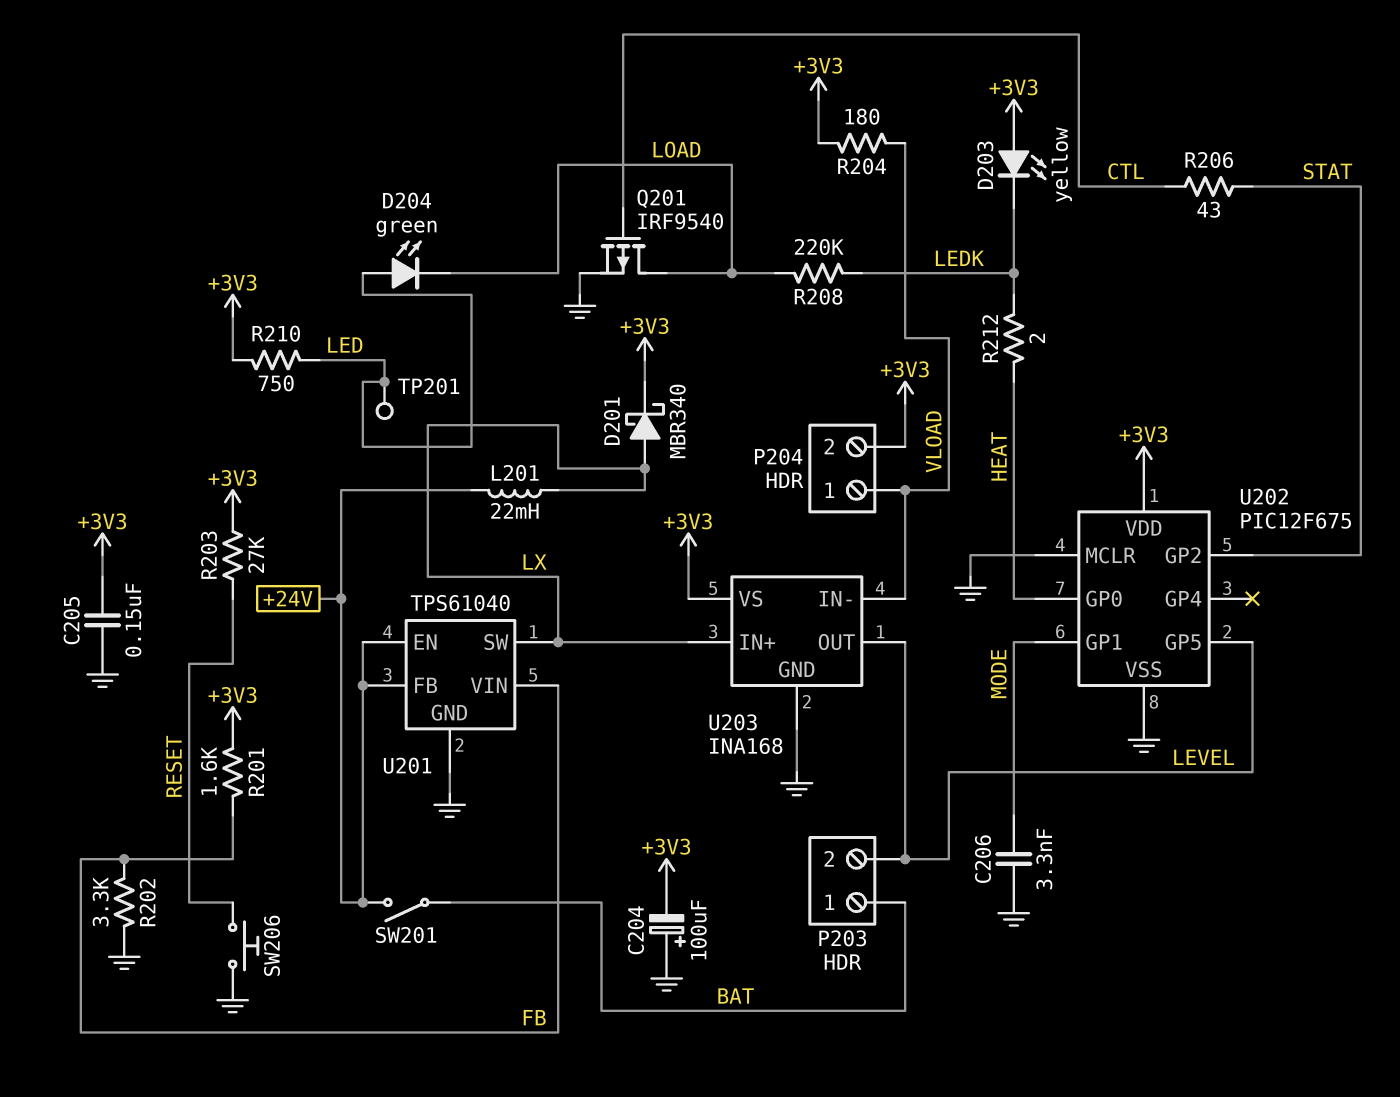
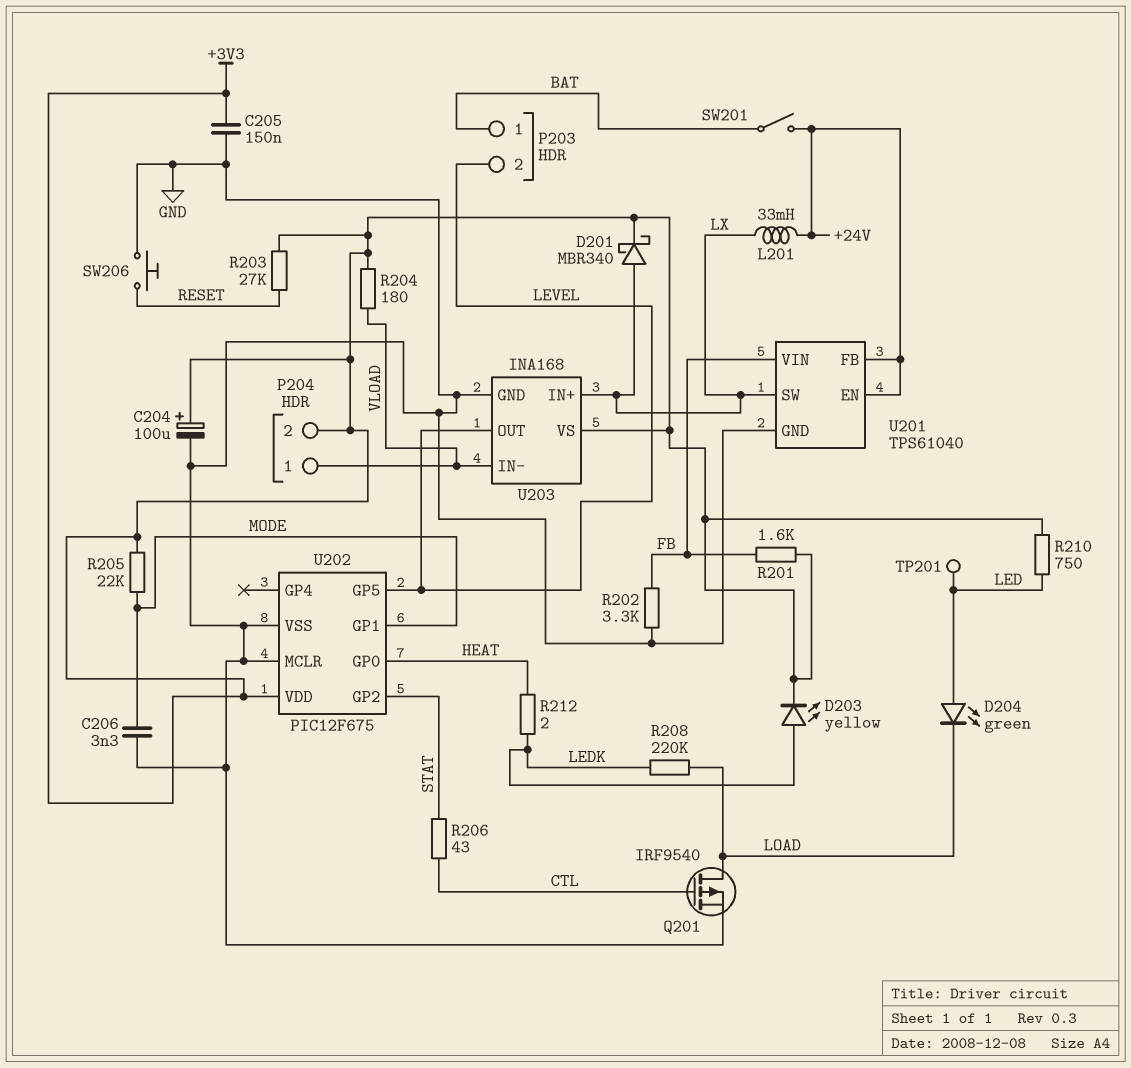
C204: 100uF (plus GND, minus +3V3) -> 100uF (plus +3V3, minus GND)
D203: LED yellow (A +3V3, K LEDK) -> LED yellow (A LEDK, K +3V3)
L201: 22mH (+24V, LX) -> 33mH (+24V, LX)
R205: none -> 22k (+3V3, MODE)

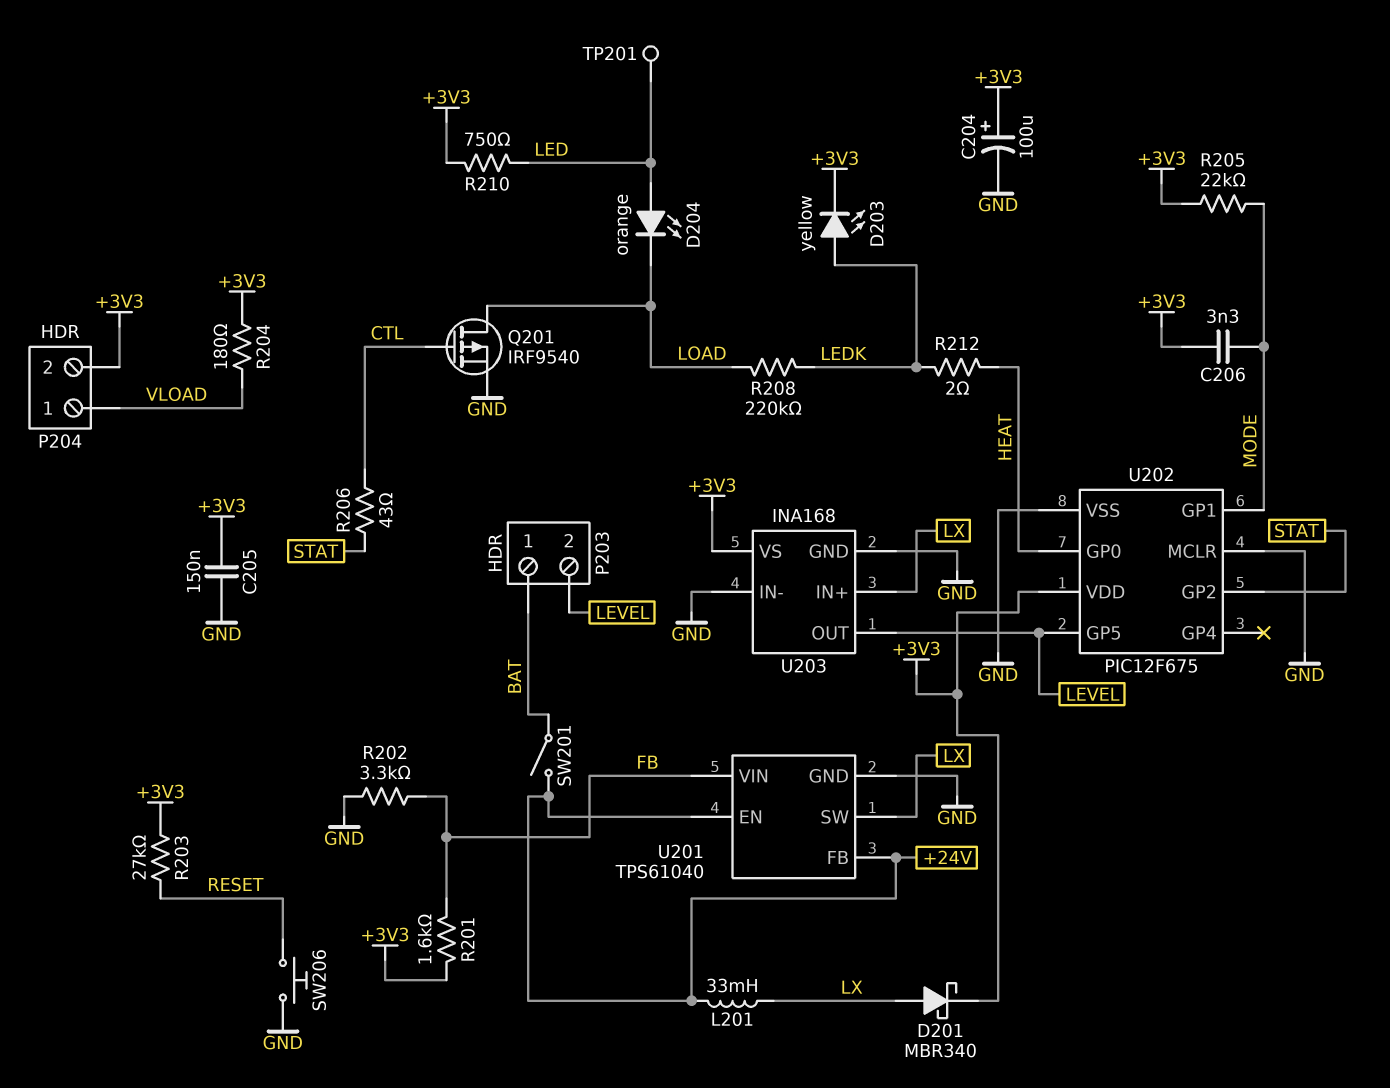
C206: 3.3nF (GND, MODE) -> 3.3nF (+3V3, MODE)
D204: LED green (A LED, K LOAD) -> LED orange (A LED, K LOAD)
U203 pin IN-: VLOAD -> GND

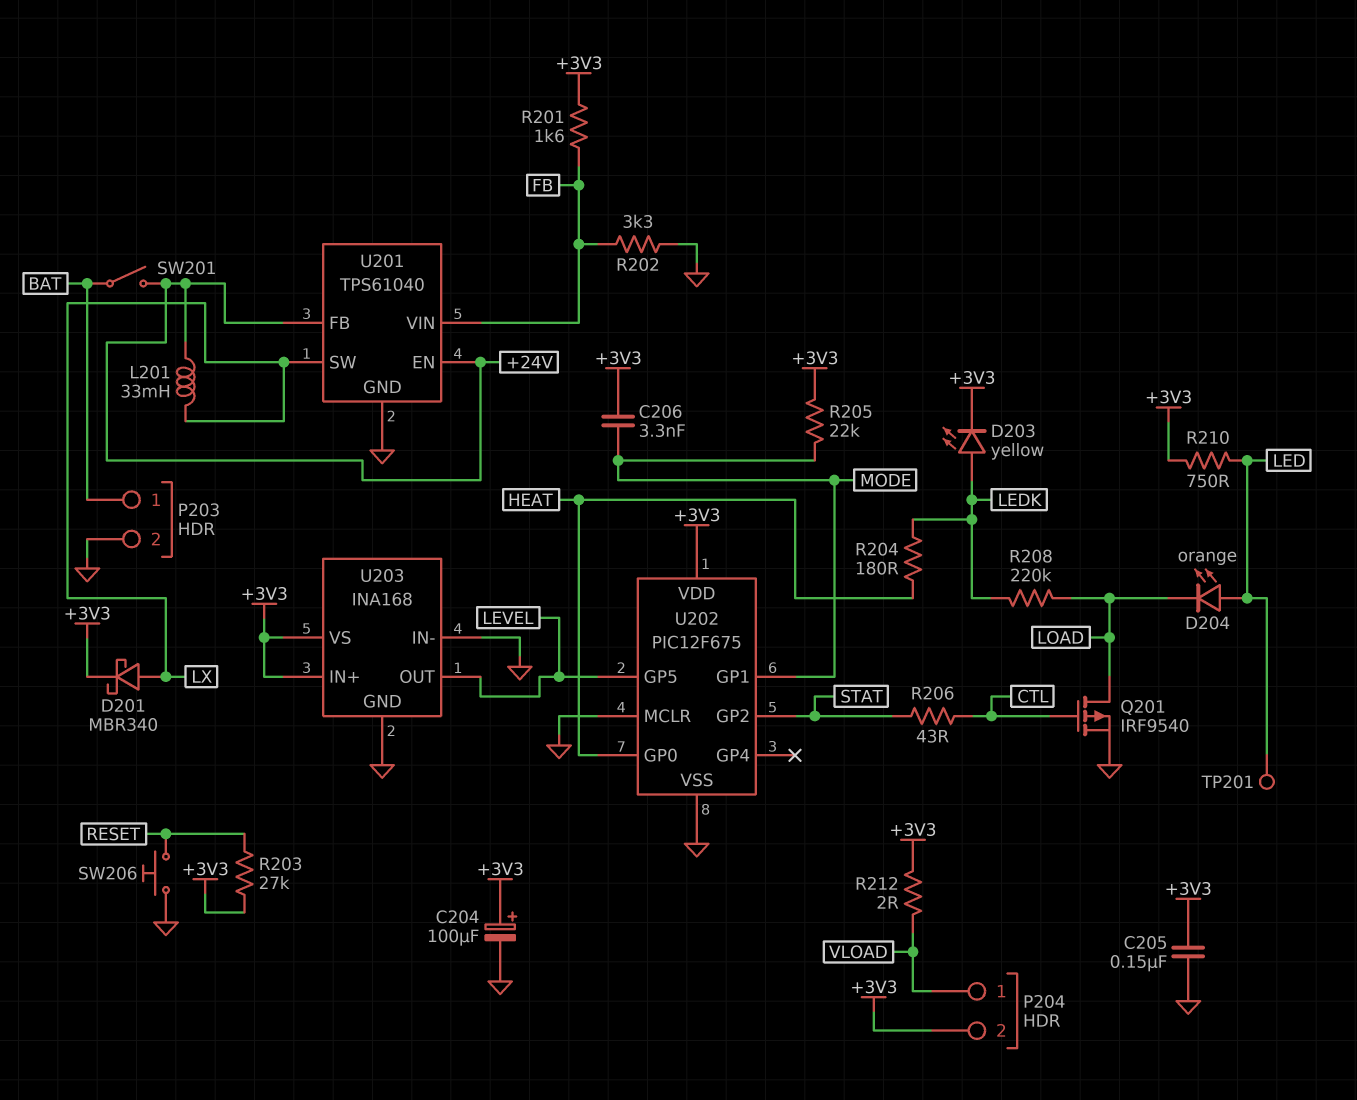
P203 pin 2: LEVEL -> GND
R204: 180 (+3V3, VLOAD) -> 180 (HEAT, LEDK)
R212: 2 (HEAT, LEDK) -> 2 (+3V3, VLOAD)
U203 pin IN+: LX -> +3V3

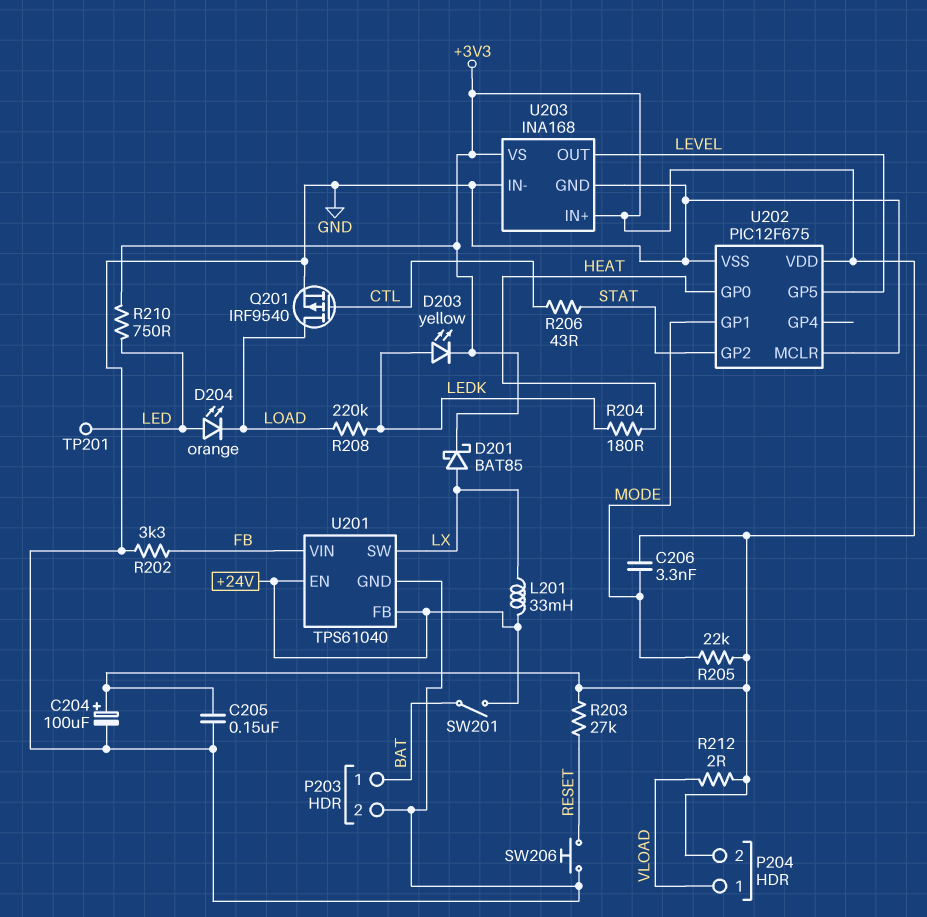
D201: schottky MBR340 (A LX, K +3V3) -> schottky BAT85 (A LX, K +3V3)
R201: 1.6k (+3V3, FB) -> none

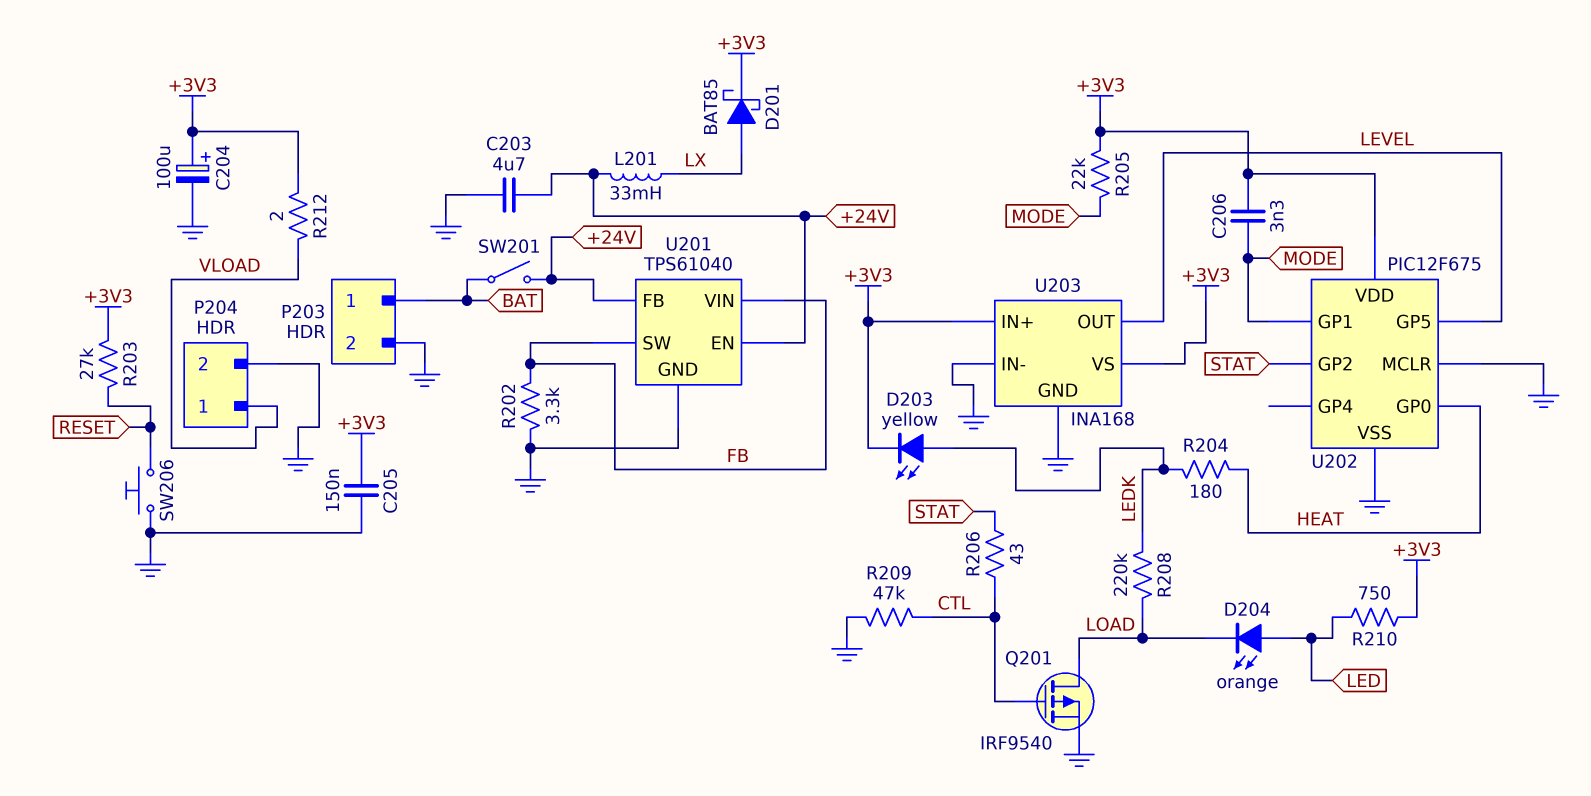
C203: none -> 4.7uF (+24V, GND)
P204 pin 2: +3V3 -> GND
R209: none -> 47k (CTL, GND)
TP201: test point (LED) -> none
U201 pin SW: LX -> FB

